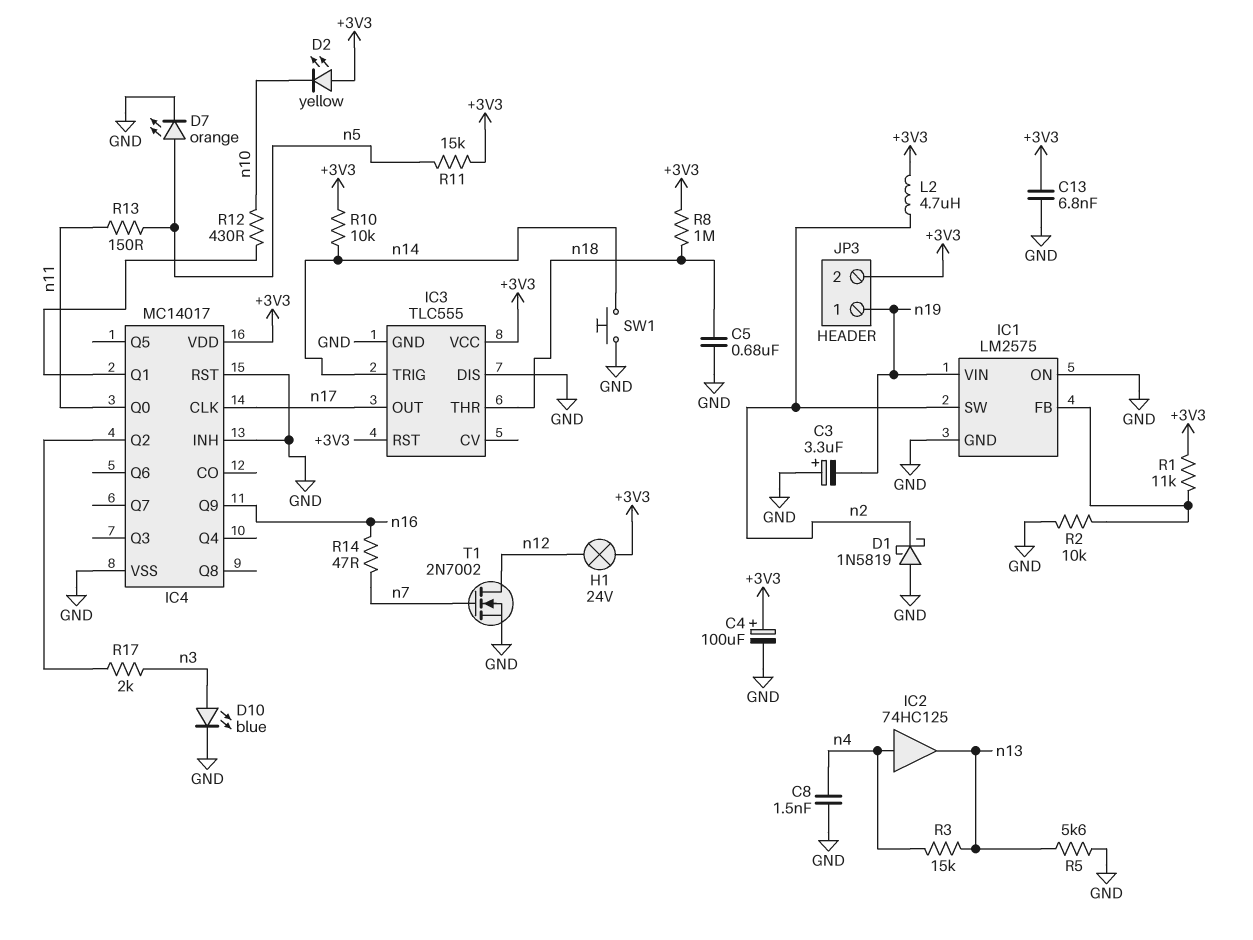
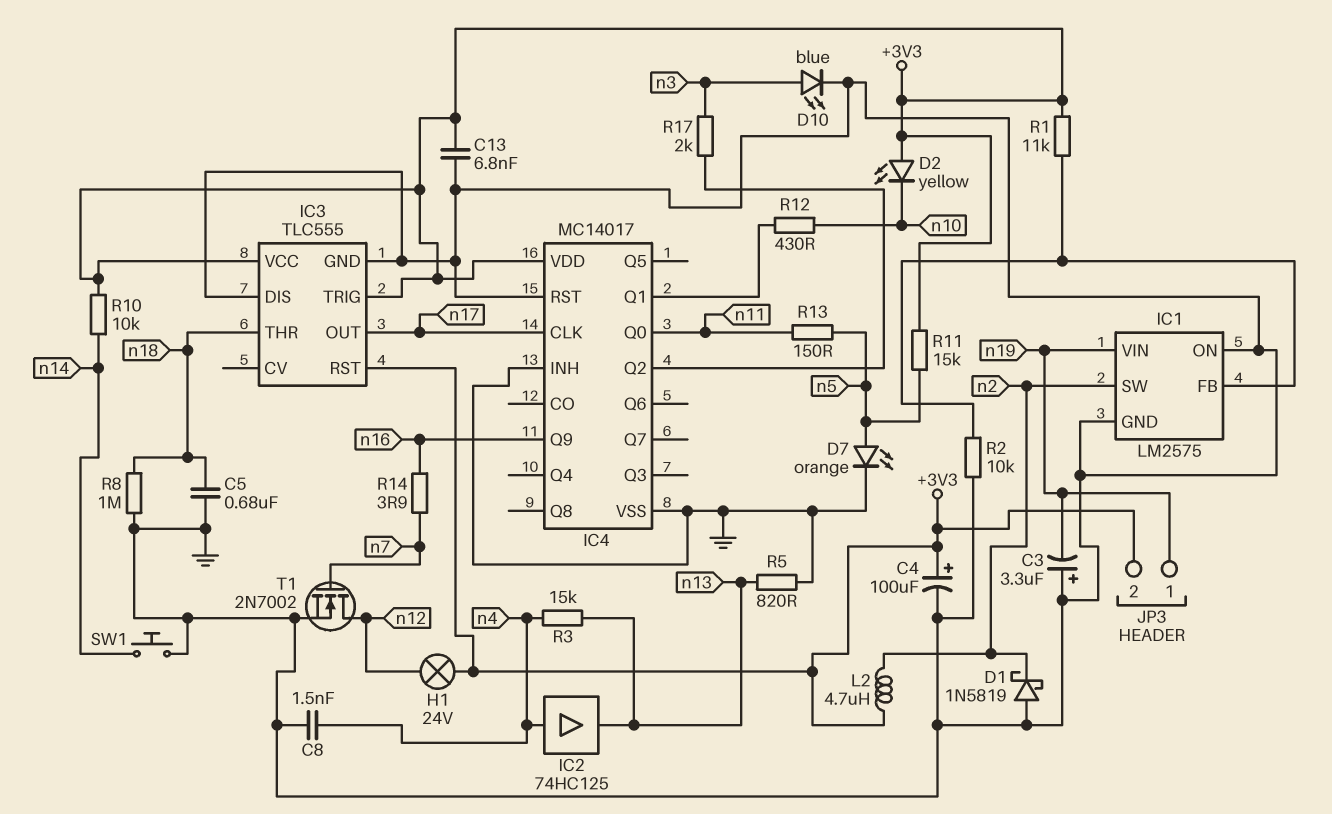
IC3 pin TRIG: n14 -> +3V3
R5: 5.6k (GND, n13) -> 820 (GND, n13)
R8: 1M (+3V3, n18) -> 1M (GND, n18)
R14: 47 (n7, n16) -> 3.9 (n7, n16)

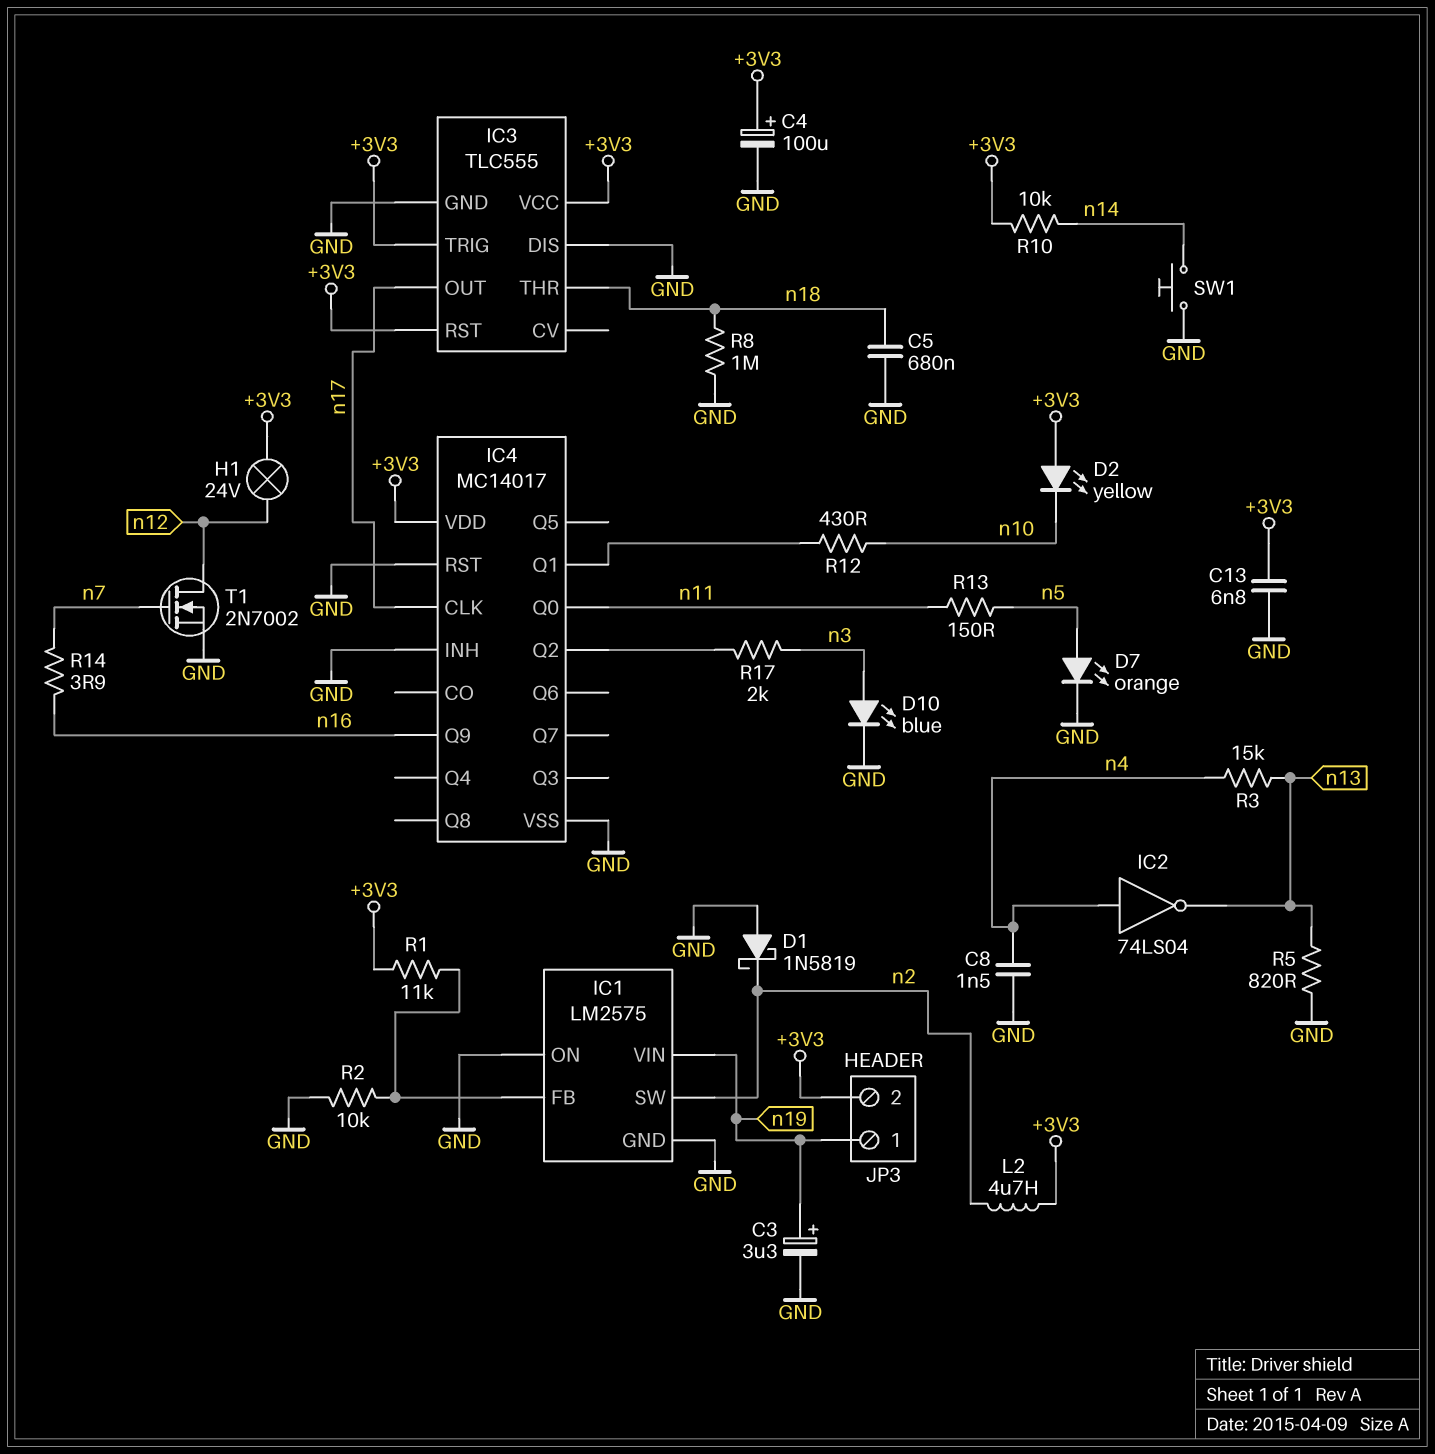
C3: 3.3uF (plus GND, minus n19) -> 3.3uF (plus n19, minus GND)
IC2: buffer 74HC125 (in n4, out n13) -> NOT 74LS04 (in n4, out n13)
R11: 15k (+3V3, n5) -> none

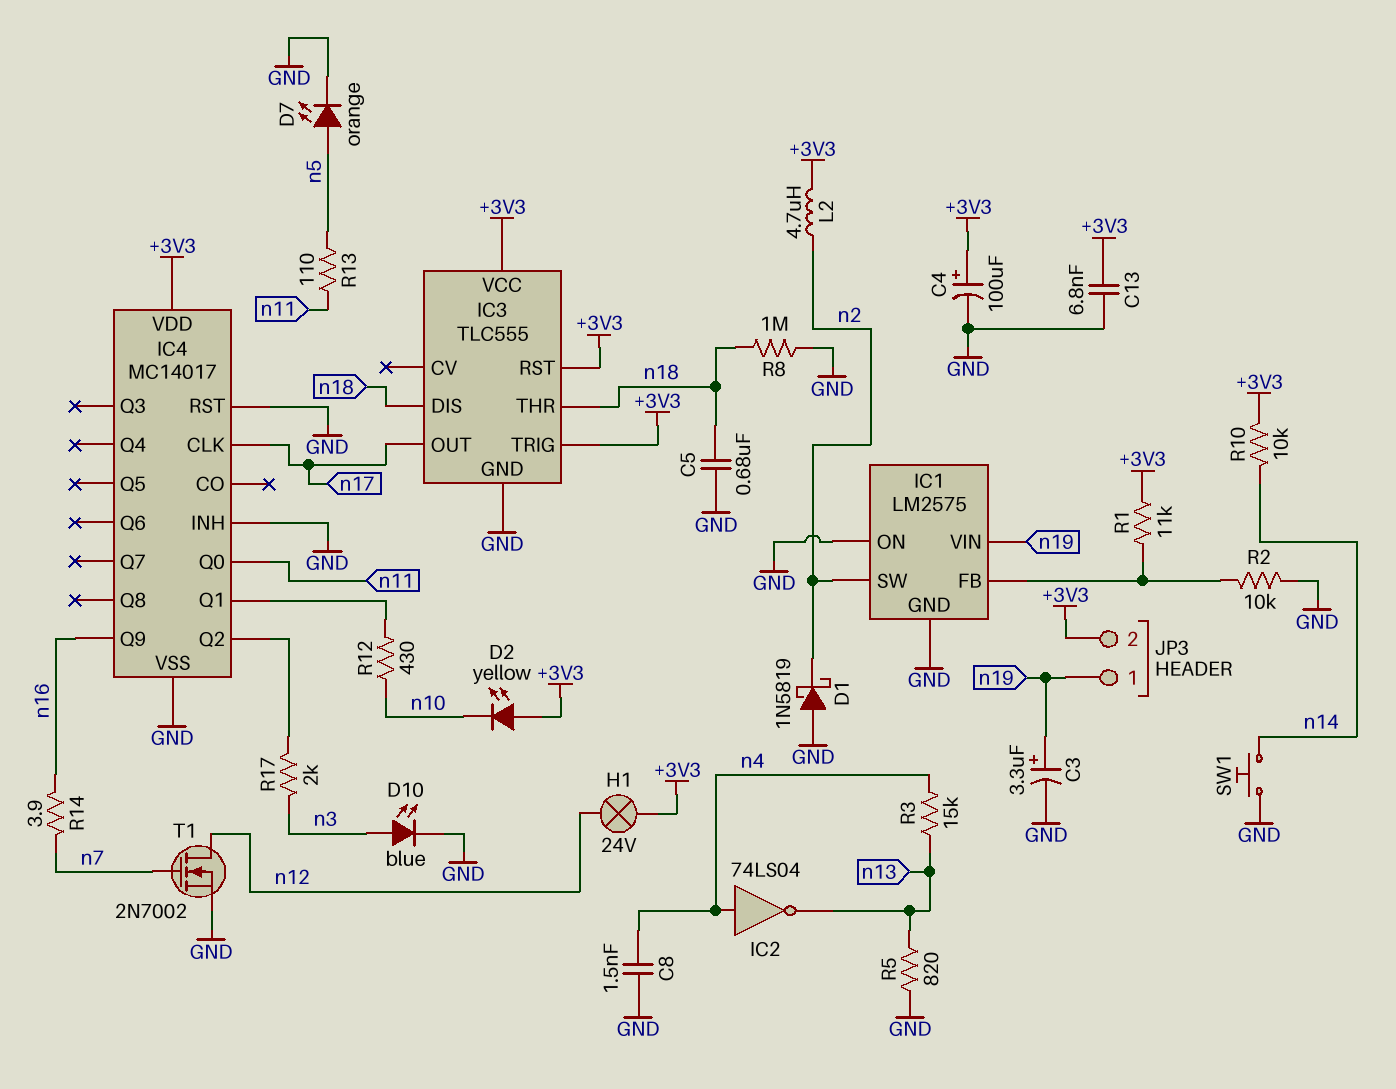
IC3 pin DIS: GND -> n18
R13: 150 (n5, n11) -> 110 (n5, n11)

